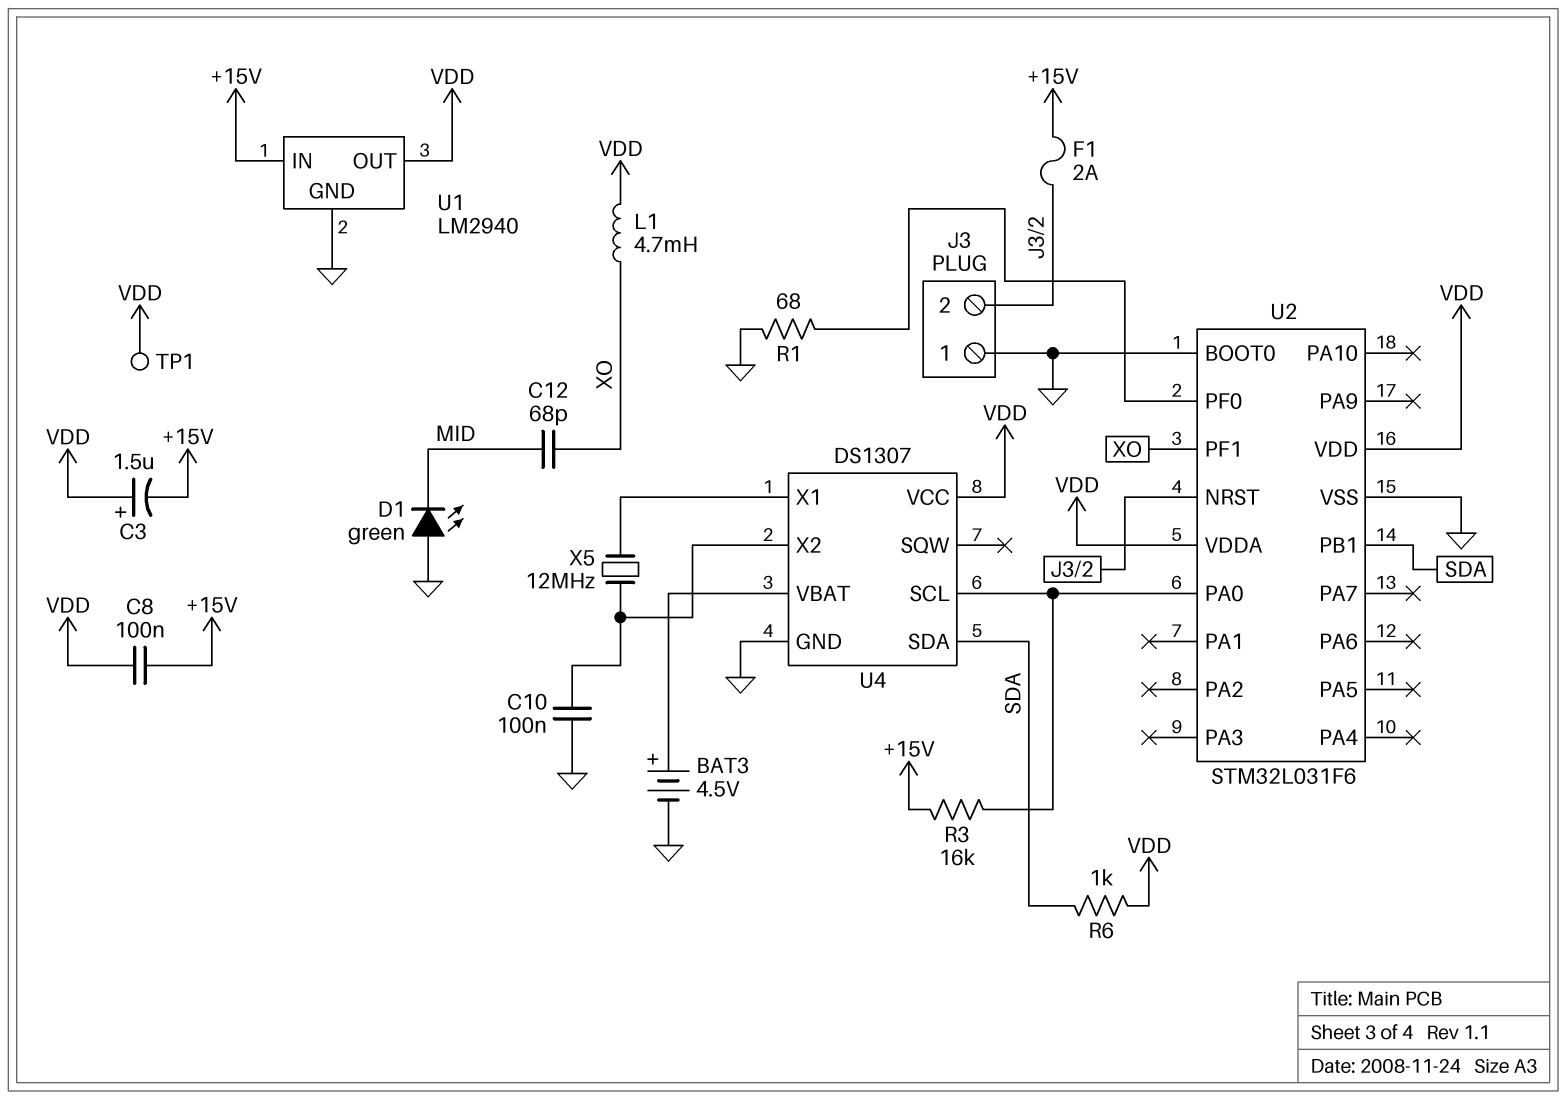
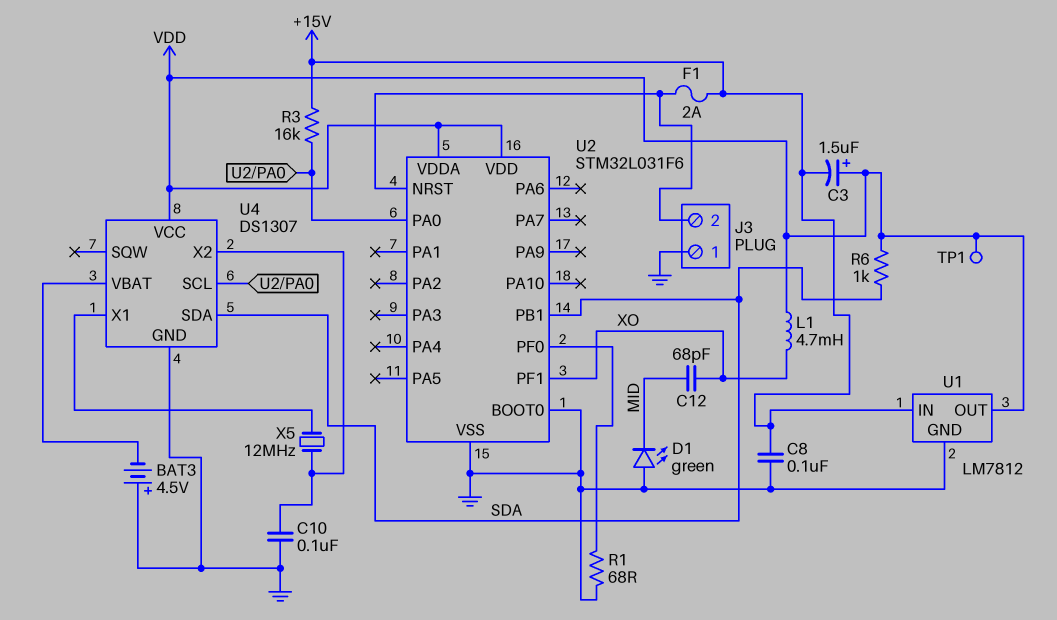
BAT3: 4.5V (plus U4/VBAT, minus GND) -> 4.5V (plus GND, minus U4/VBAT)
C8: 100nF (+15V, VDD) -> 100nF (+15V, GND)
U1: LM2940 -> LM7812

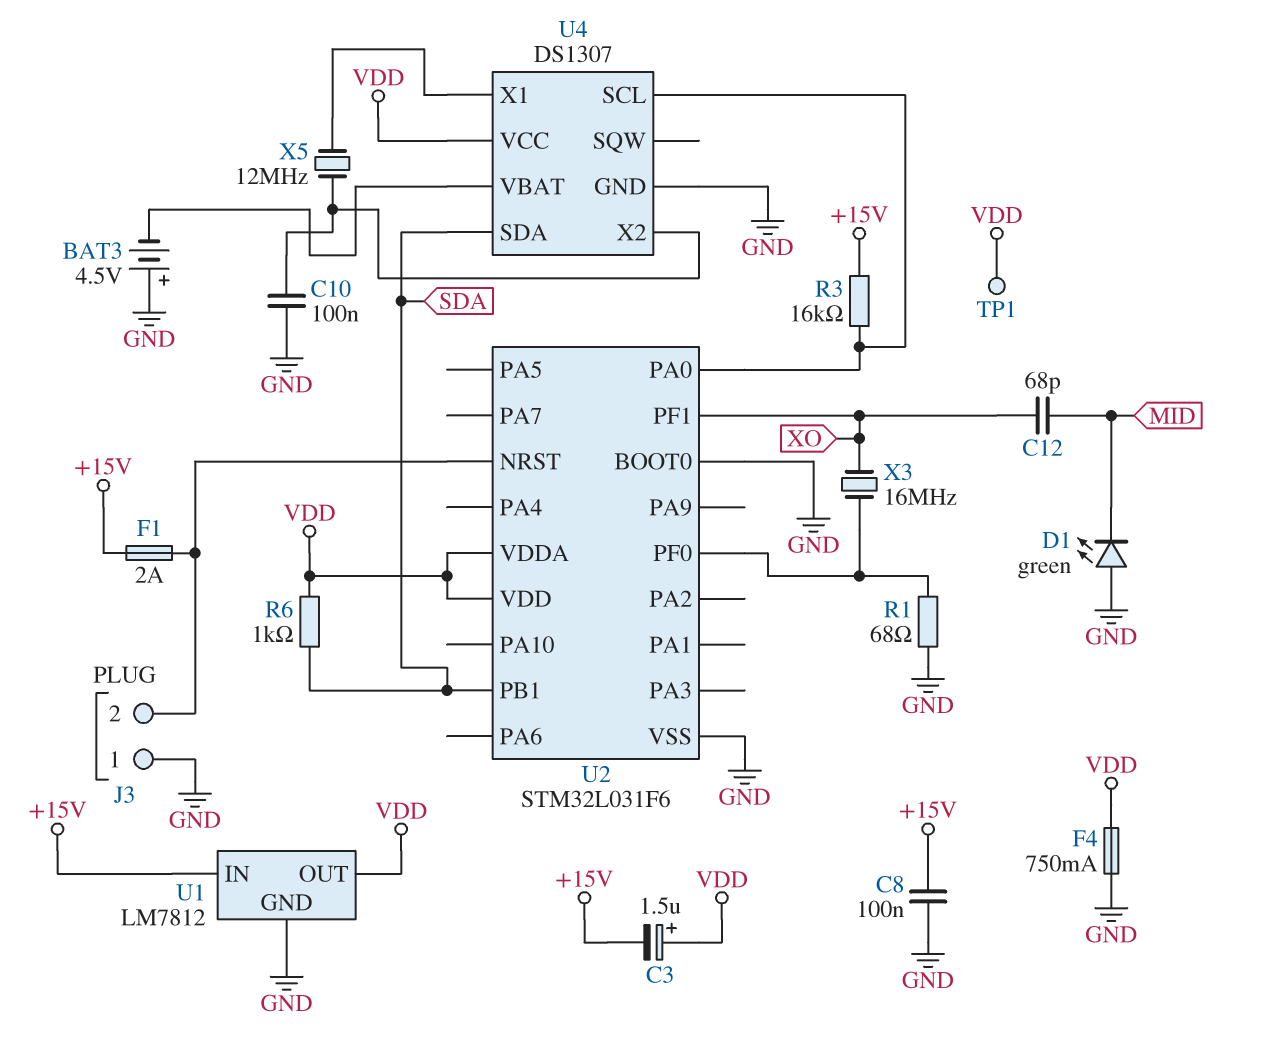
F4: none -> 750mA (GND, VDD)
L1: 4.7mH (VDD, XO) -> none
X3: none -> 16MHz (U2/PF0, XO)

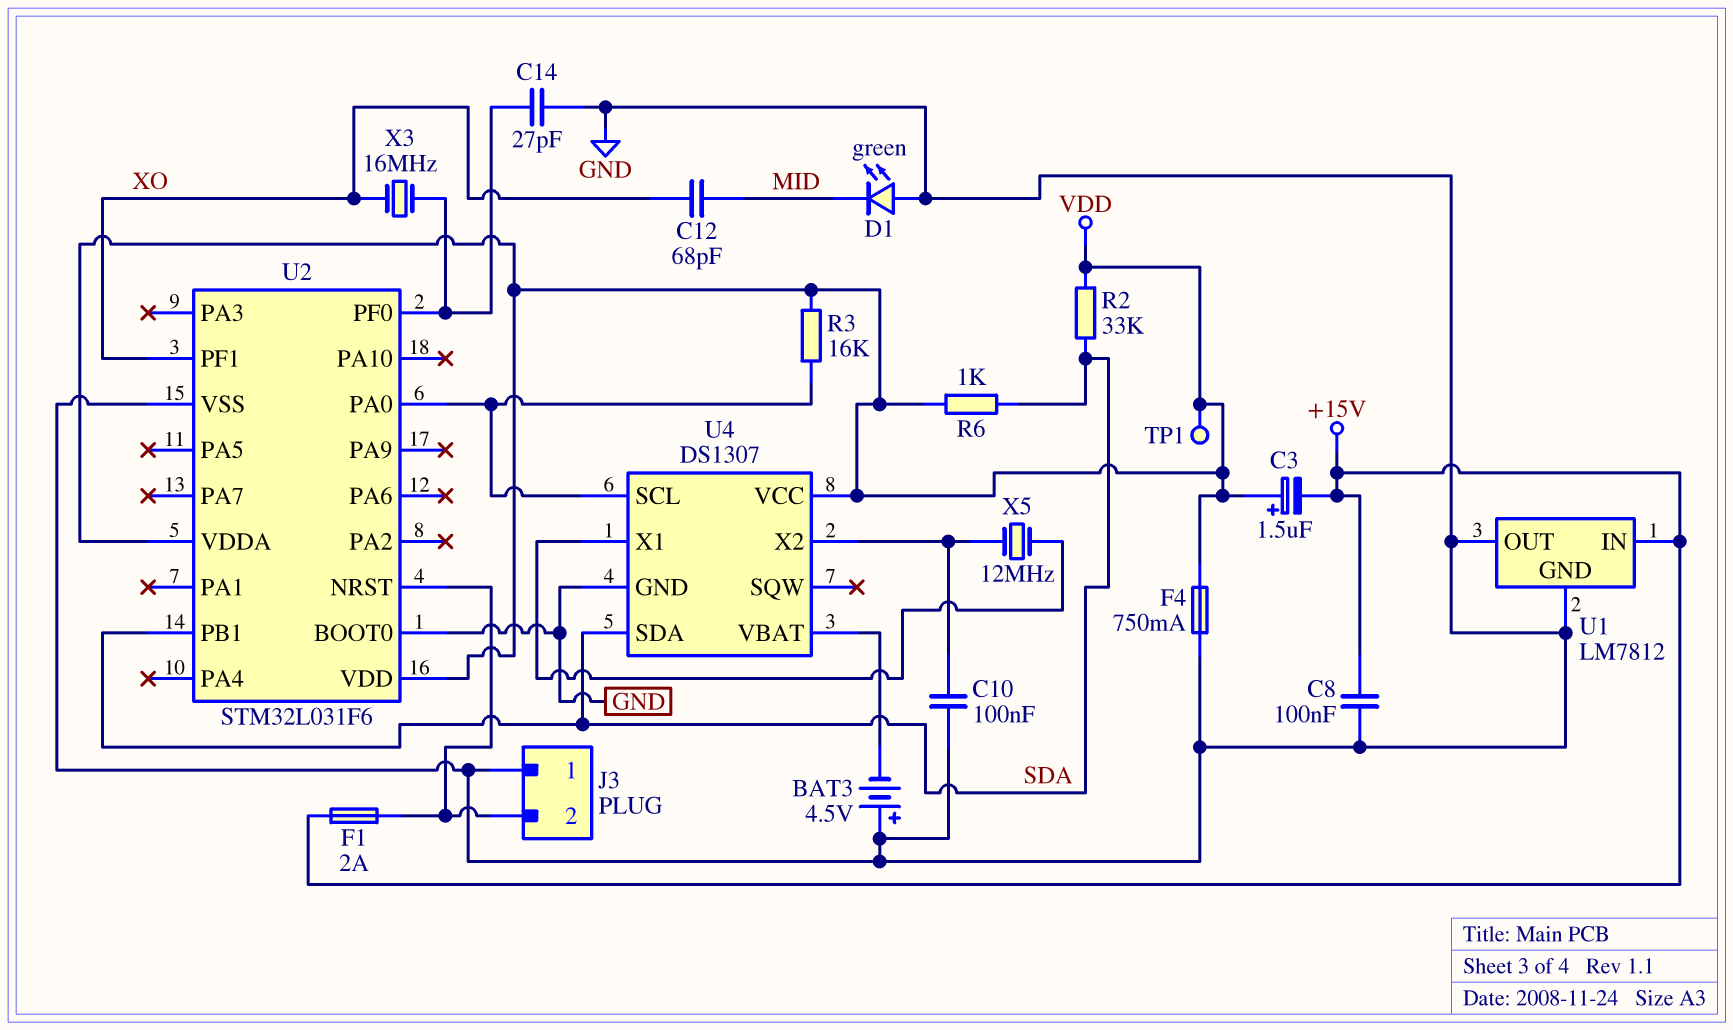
C14: none -> 27pF (GND, U2/PF0)
R1: 68 (GND, U2/PF0) -> none
R2: none -> 33k (SDA, VDD)
R3: 16k (+15V, U2/PA0) -> 16k (U2/PA0, VDD)
U1 pin OUT: VDD -> GND

